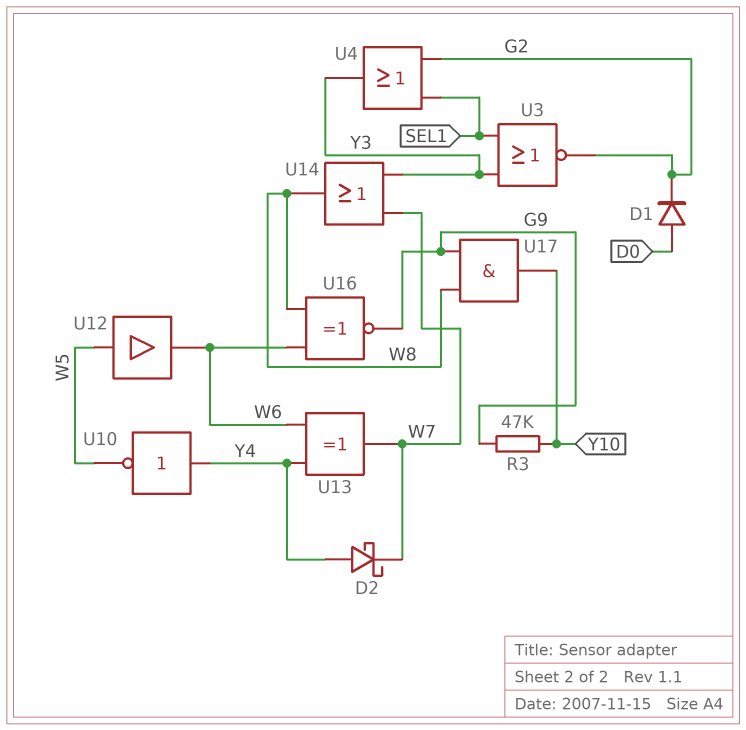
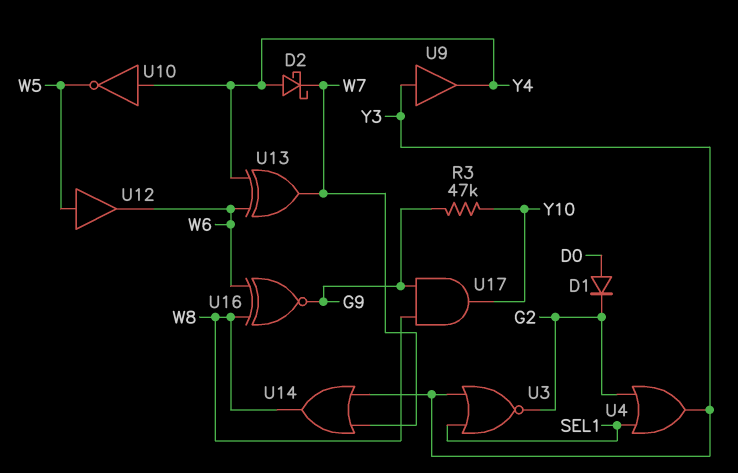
U9: none -> buffer (in Y3, out Y4)

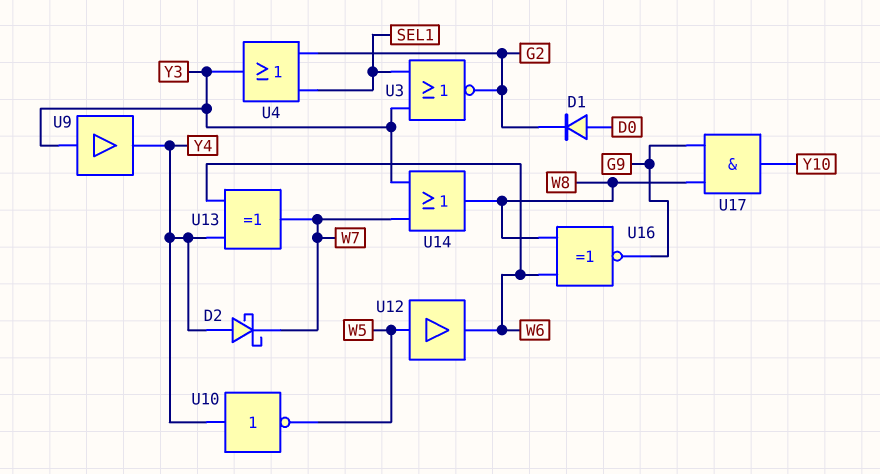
R3: 47k (G9, Y10) -> none

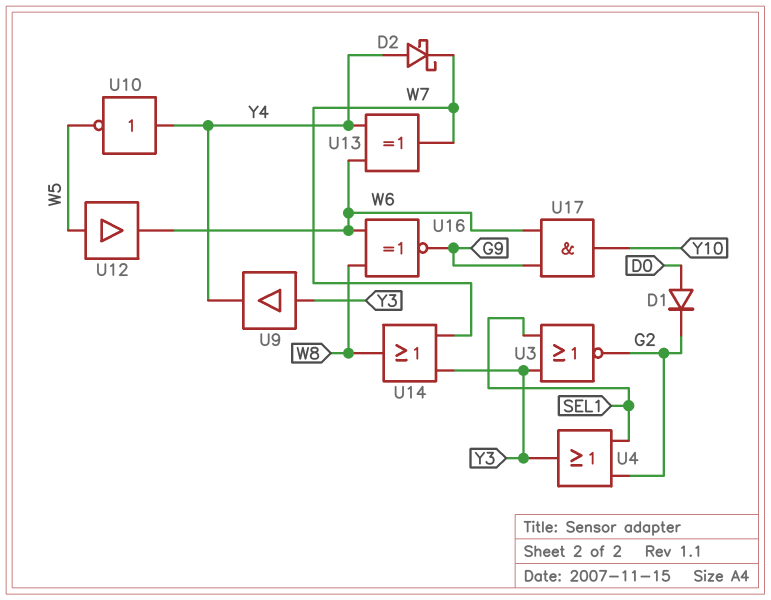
U17: AND (in G9, in W8, out Y10) -> AND (in G9, in W6, out Y10)

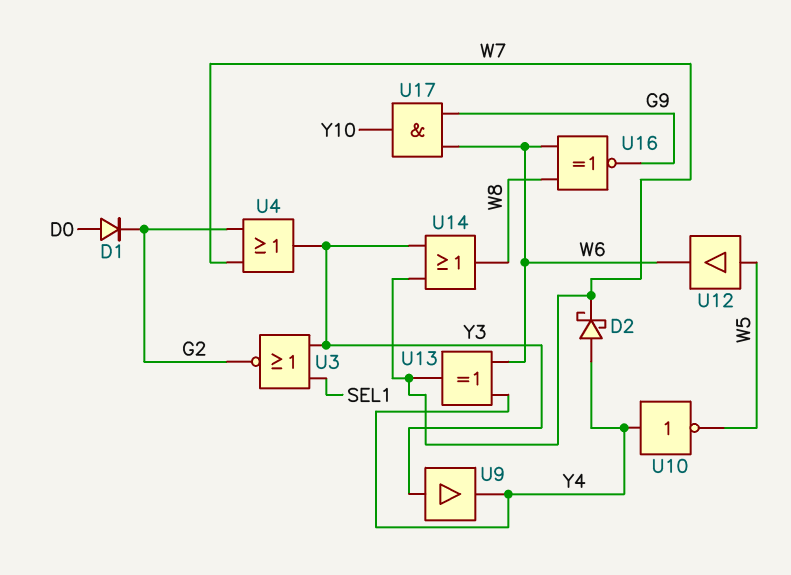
U4: OR (in G2, in SEL1, out Y3) -> OR (in G2, in W7, out Y3)

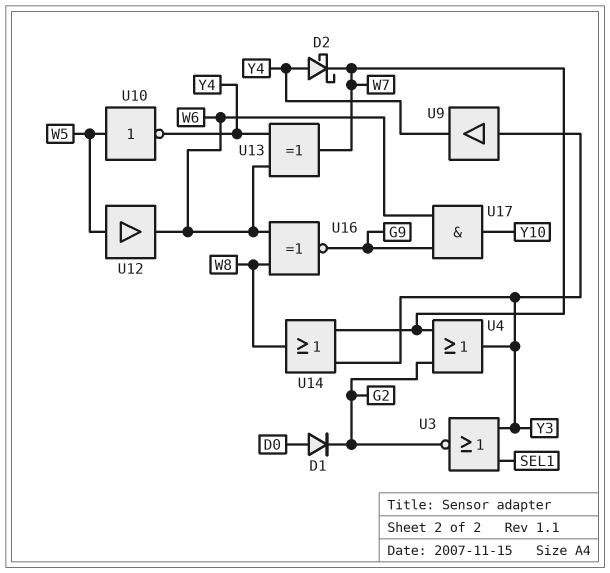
U10: NOT (in Y4, out W5) -> NOT (in W5, out Y4)

